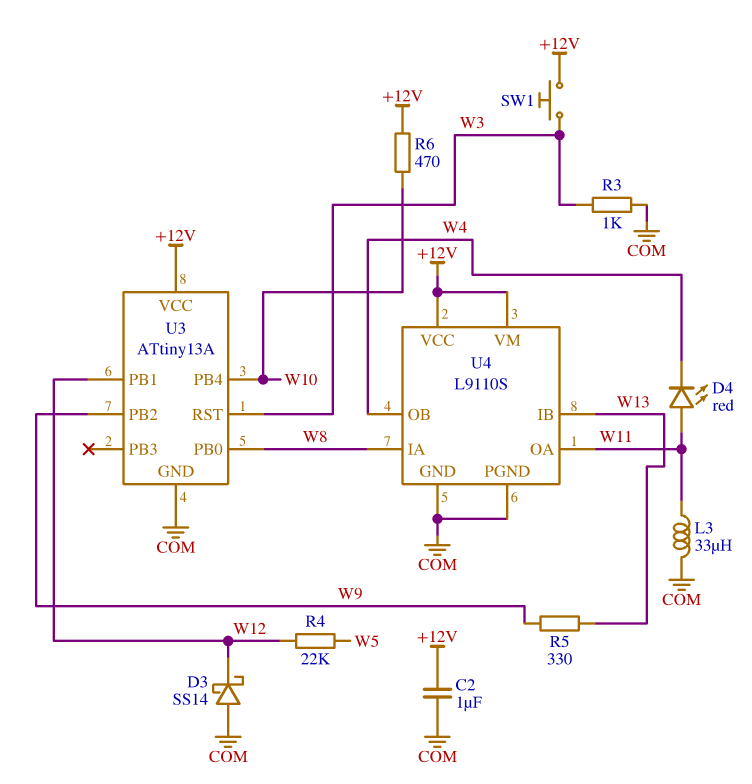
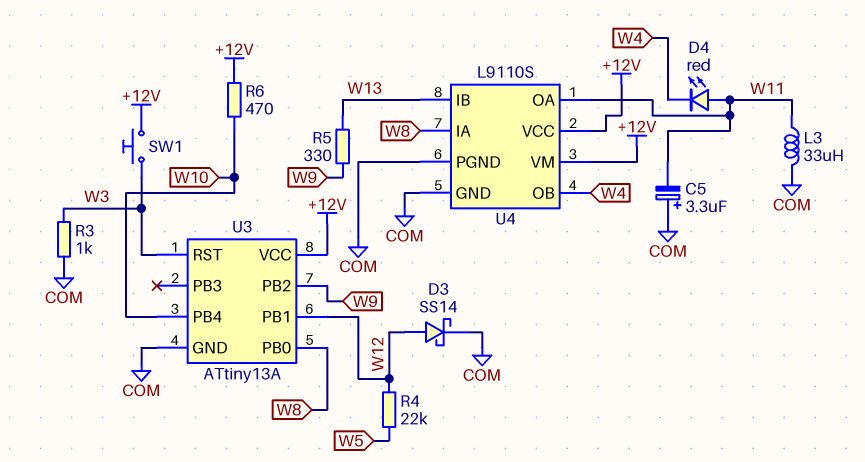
C2: 1uF (+12V, COM) -> none
C5: none -> 3.3uF (plus COM, minus W11)
D3: schottky SS14 (A COM, K W12) -> schottky SS14 (A W12, K COM)

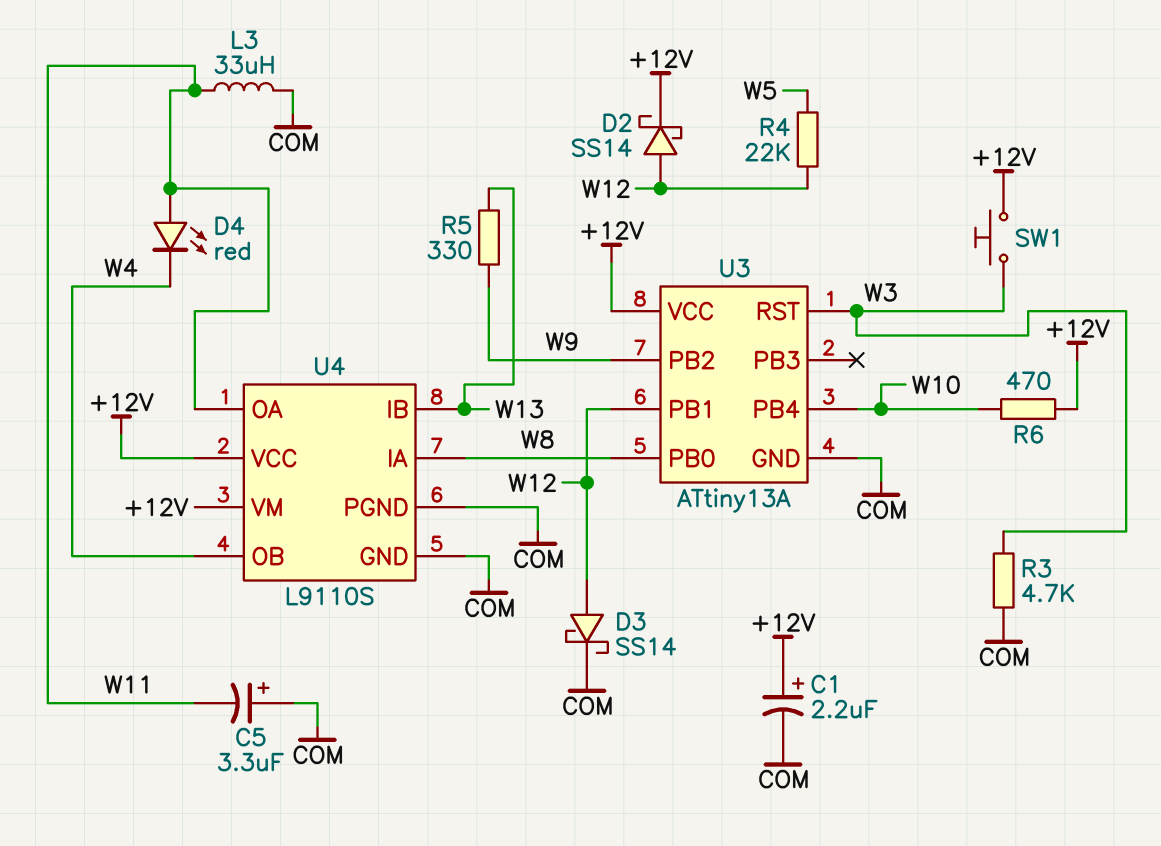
C1: none -> 2.2uF (plus +12V, minus COM)
D2: none -> schottky SS14 (A W12, K +12V)
R3: 1k (COM, W3) -> 4.7k (COM, W3)

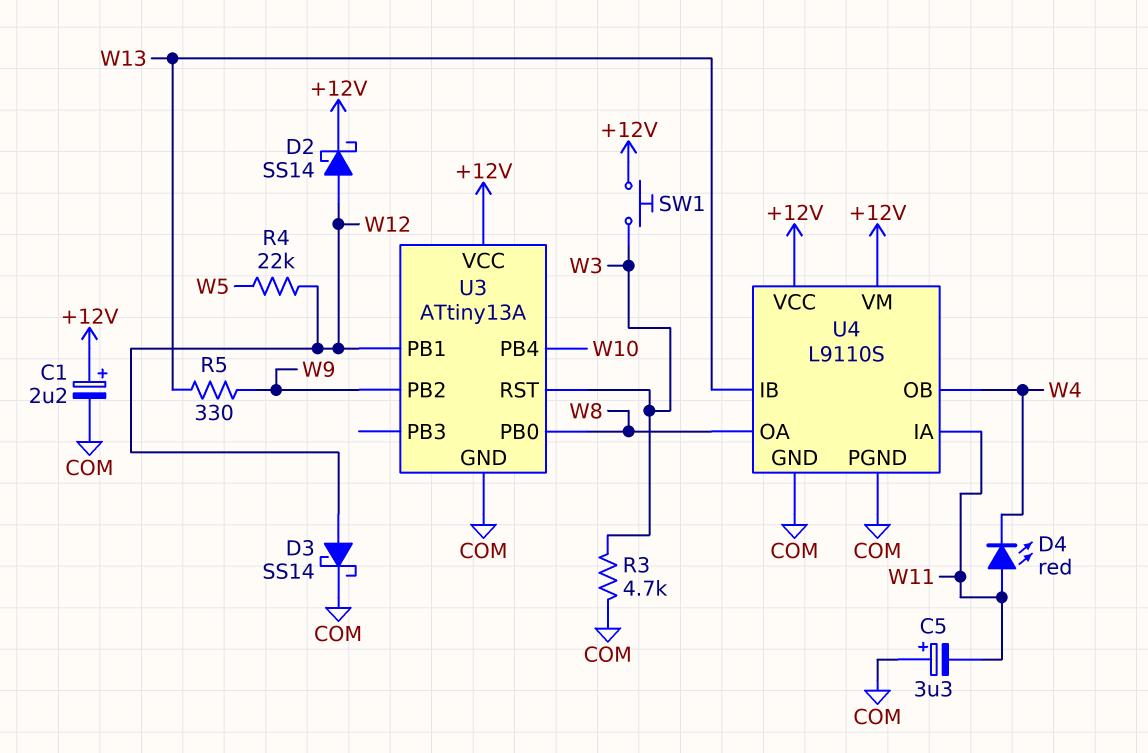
L3: 33uH (COM, W11) -> none
R6: 470 (+12V, W10) -> none
U4 pin IA: W8 -> W11
U4 pin OA: W11 -> W8

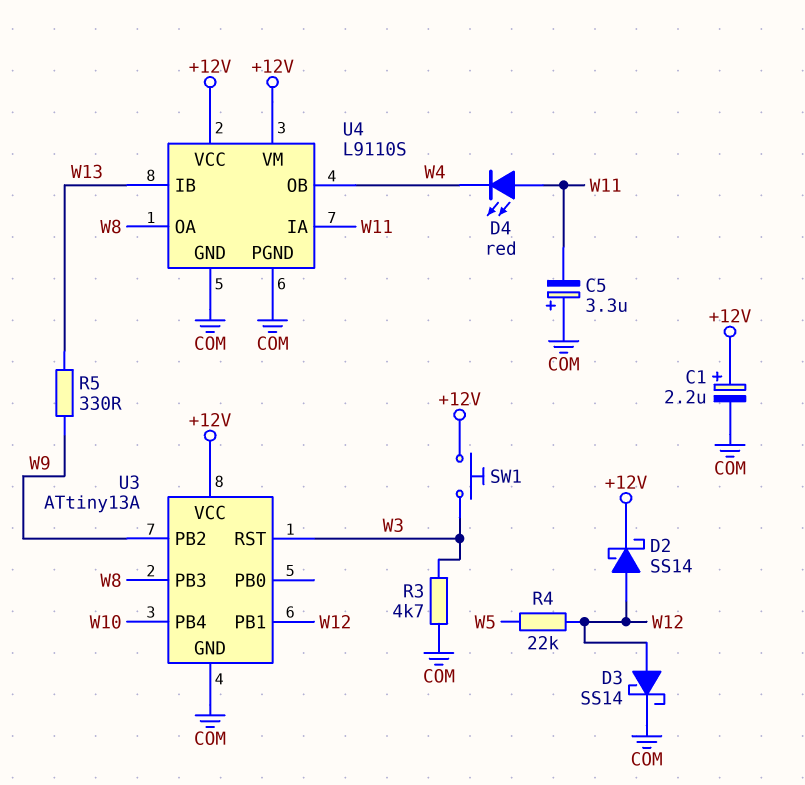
U3 pin PB0: W8 -> none
U3 pin PB3: none -> W8

